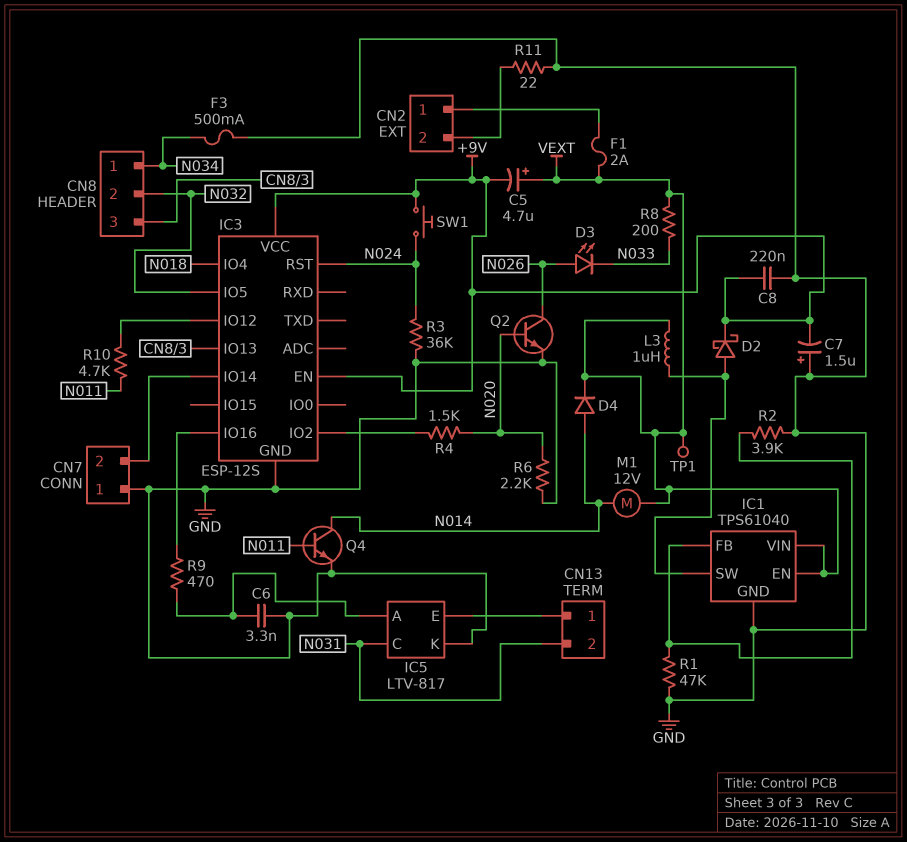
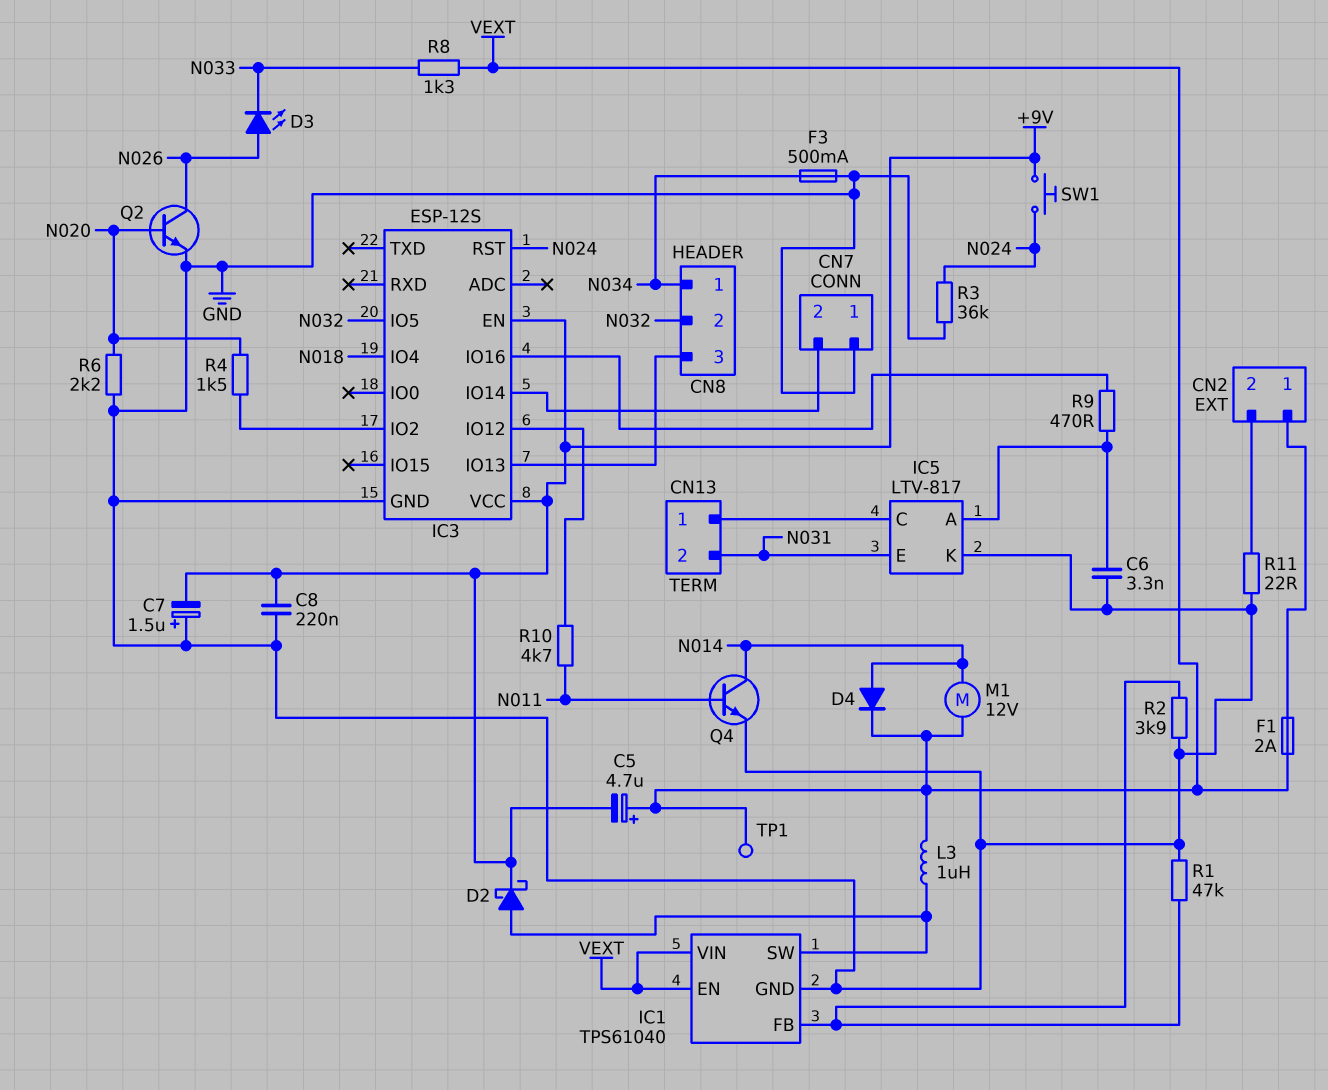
IC5 pin C: N031 -> CN13/1
IC5 pin E: CN13/1 -> N031
R8: 200 (N033, VEXT) -> 1.3k (N033, VEXT)

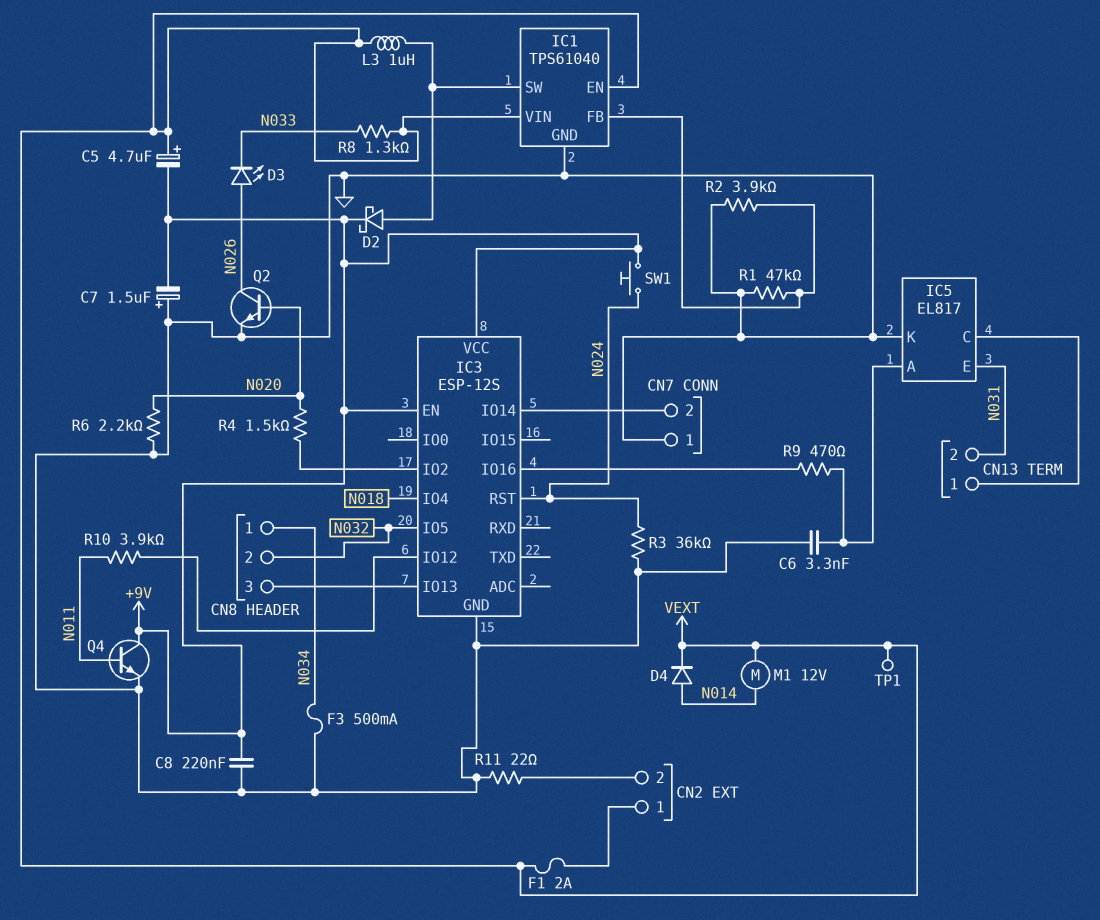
IC5: LTV-817 -> EL817
Q4: NPN (B N011, C N014, E GND) -> NPN (B N011, C +9V, E GND)
R10: 4.7k (IC3/IO12, N011) -> 3.9k (IC3/IO12, N011)

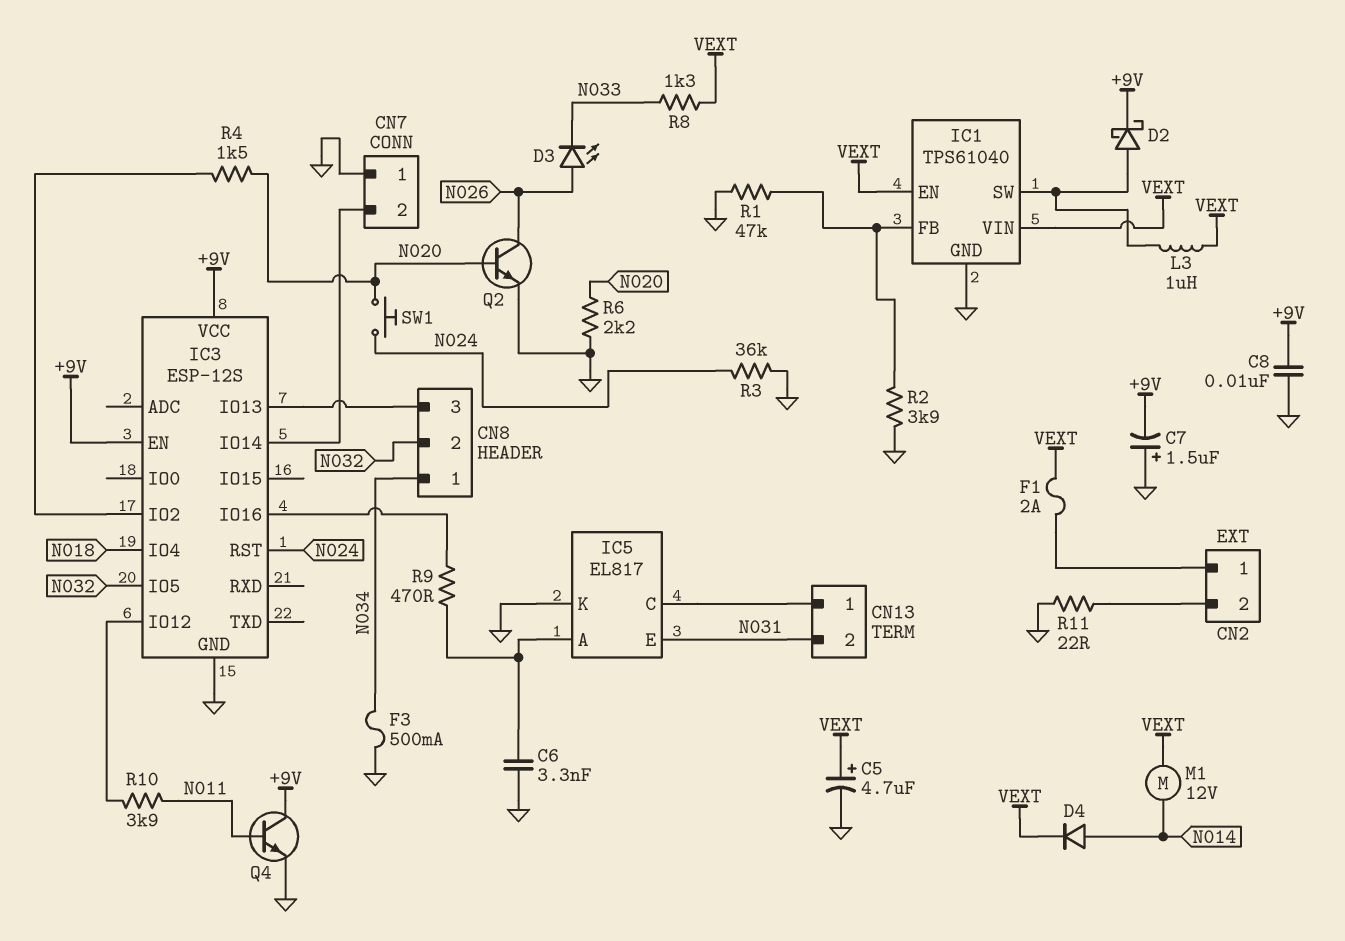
C5: 4.7uF (plus VEXT, minus +9V) -> 4.7uF (plus VEXT, minus GND)
C8: 220nF (+9V, GND) -> 10nF (+9V, GND)
SW1: button (+9V, N024) -> button (N020, N024)
TP1: test point (VEXT) -> none

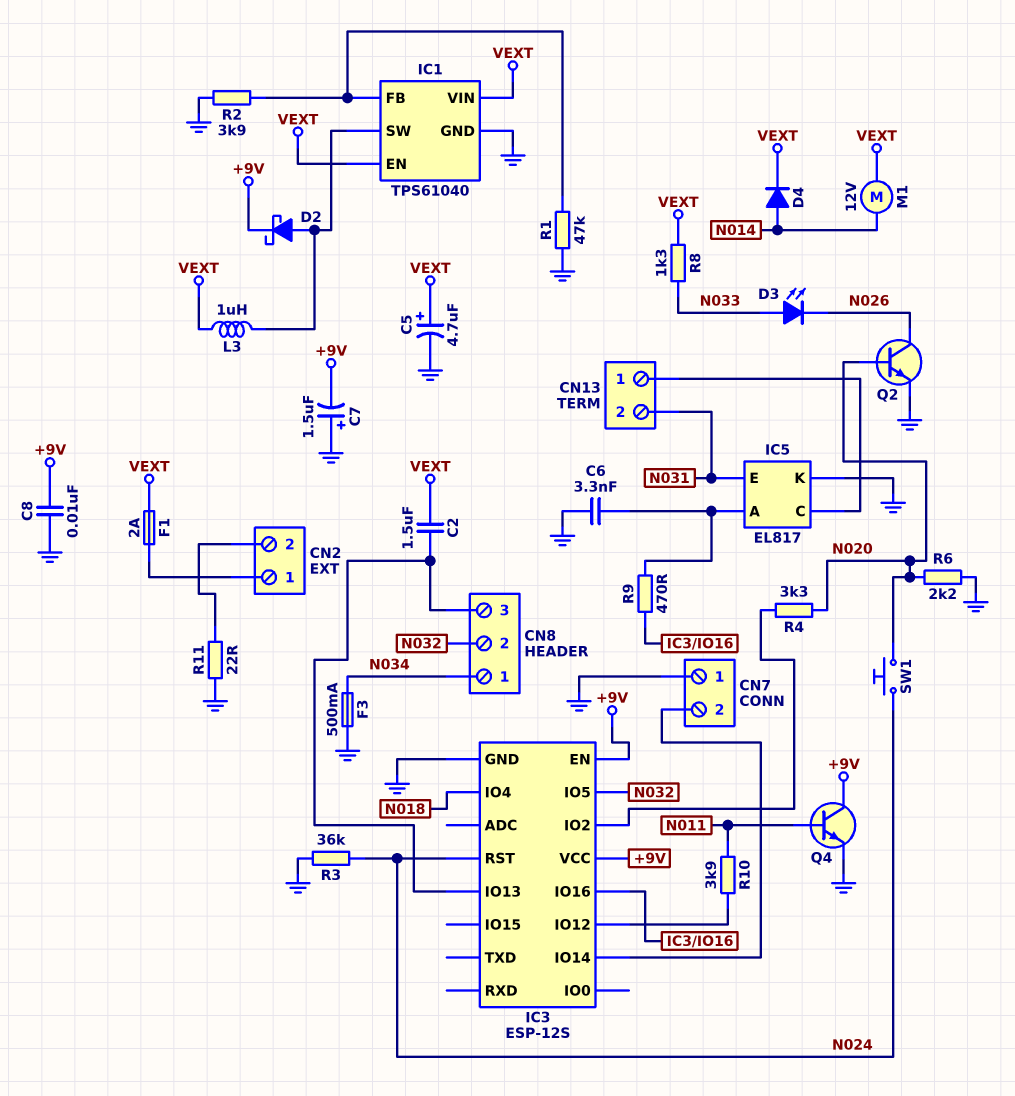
C2: none -> 1.5uF (CN8/3, VEXT)
D3: LED (A N026, K N033) -> LED (A N033, K N026)
R4: 1.5k (IC3/IO2, N020) -> 3.3k (IC3/IO2, N020)

